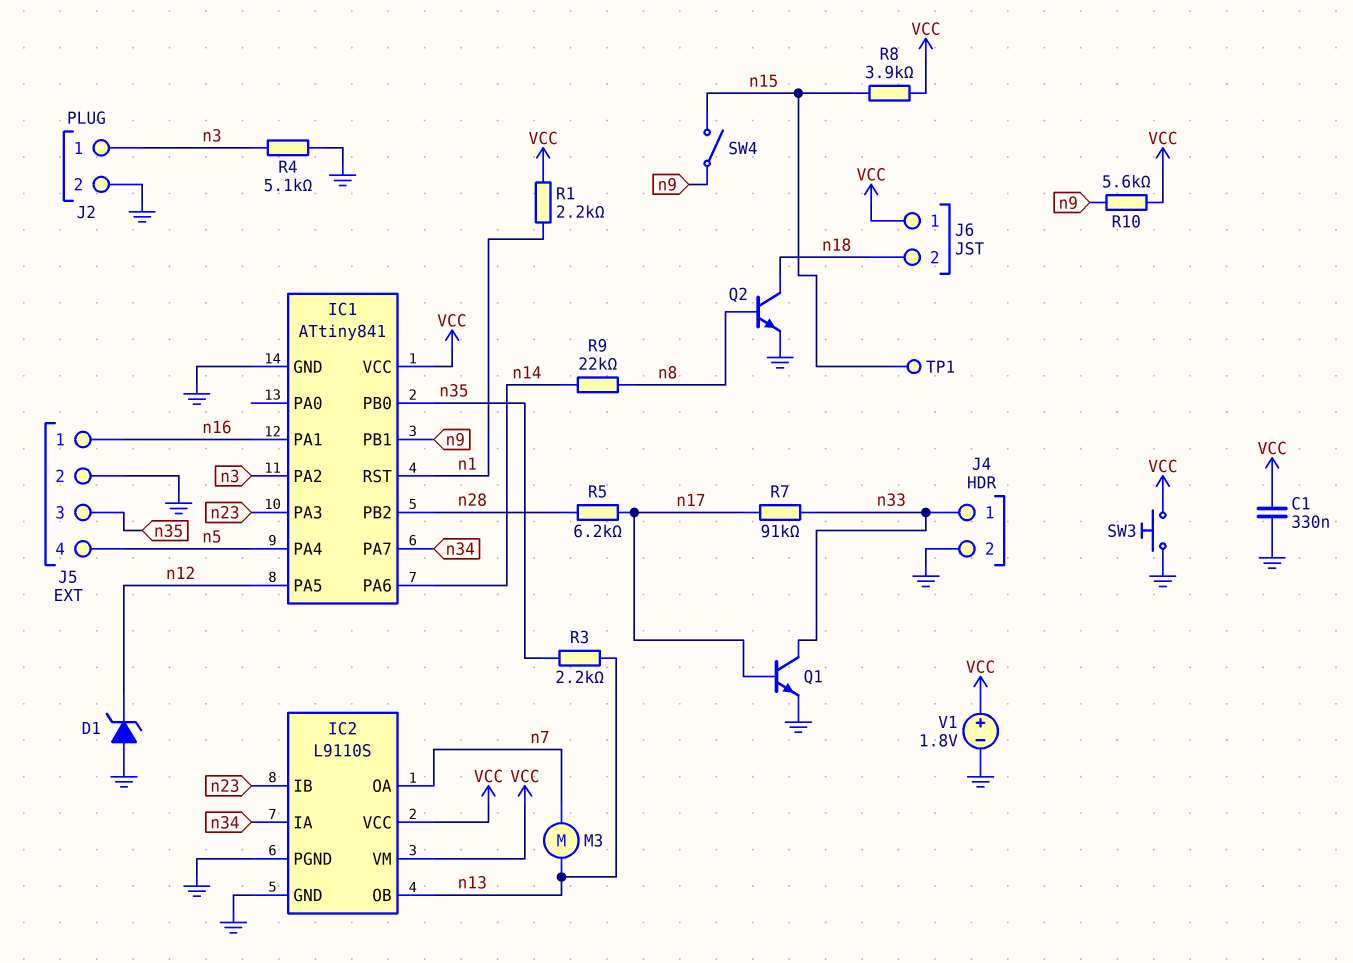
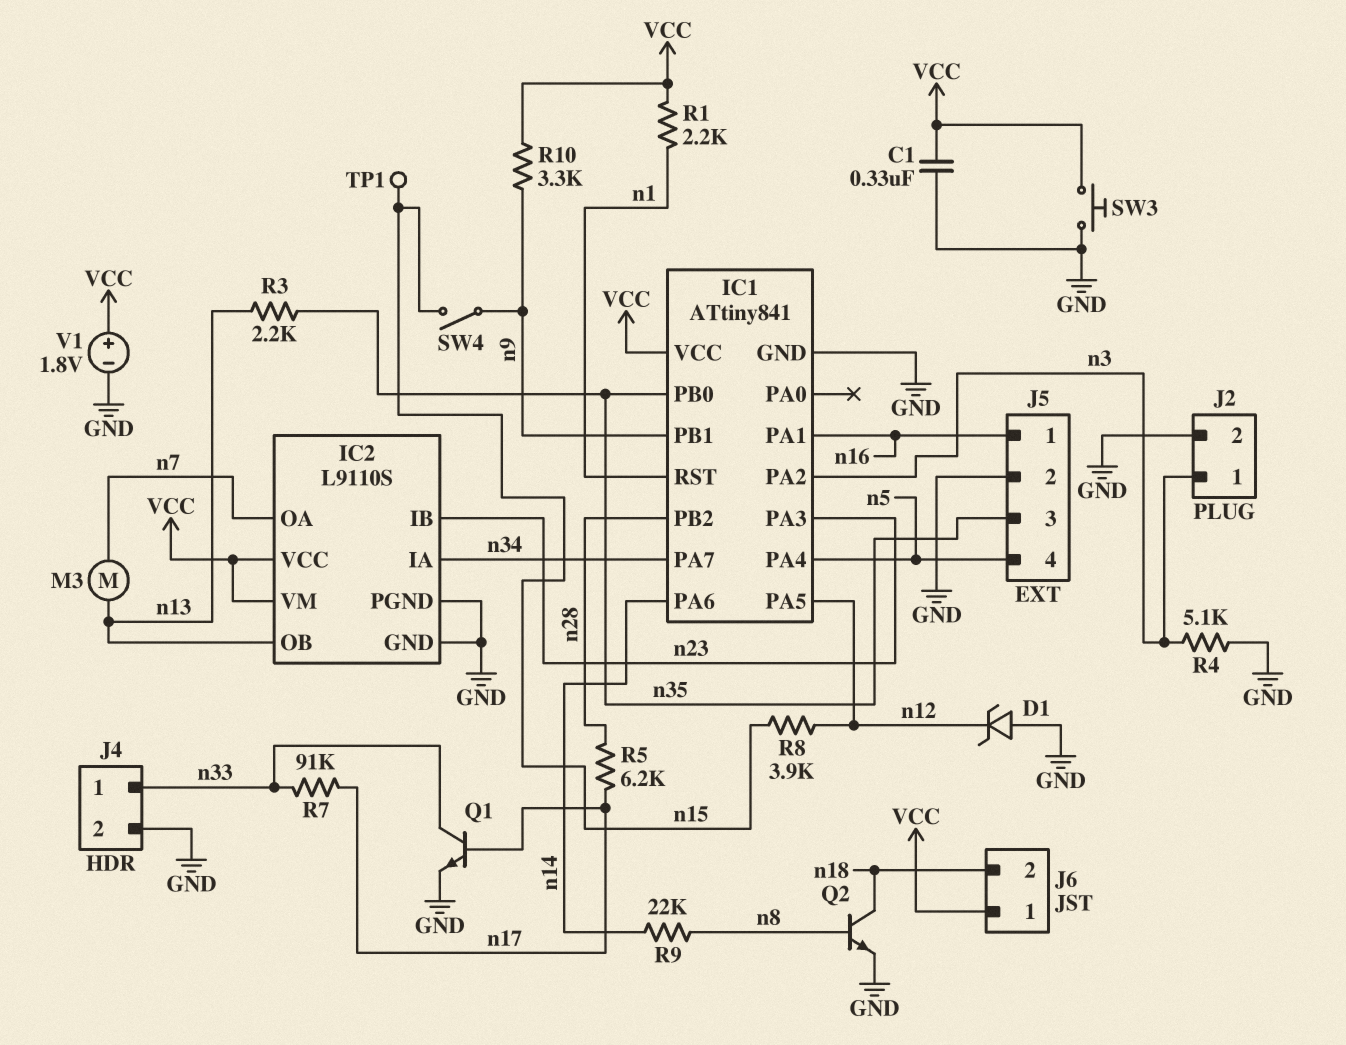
R8: 3.9k (VCC, n15) -> 3.9k (n12, n15)
R10: 5.6k (VCC, n9) -> 3.3k (VCC, n9)

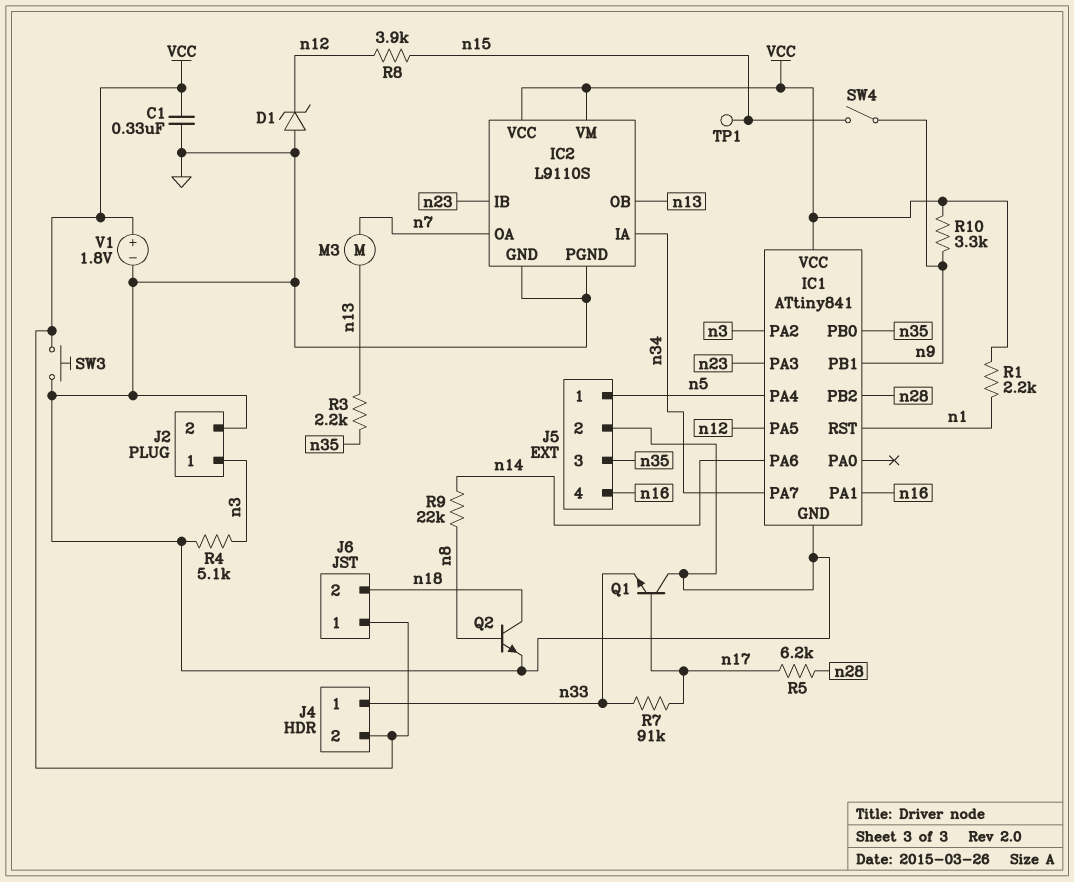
J4 pin 2: GND -> VCC
J5 pin 1: n16 -> n5
J5 pin 4: n5 -> n16
Q1: NPN (B n17, C n33, E GND) -> NPN (B n17, C GND, E n33)

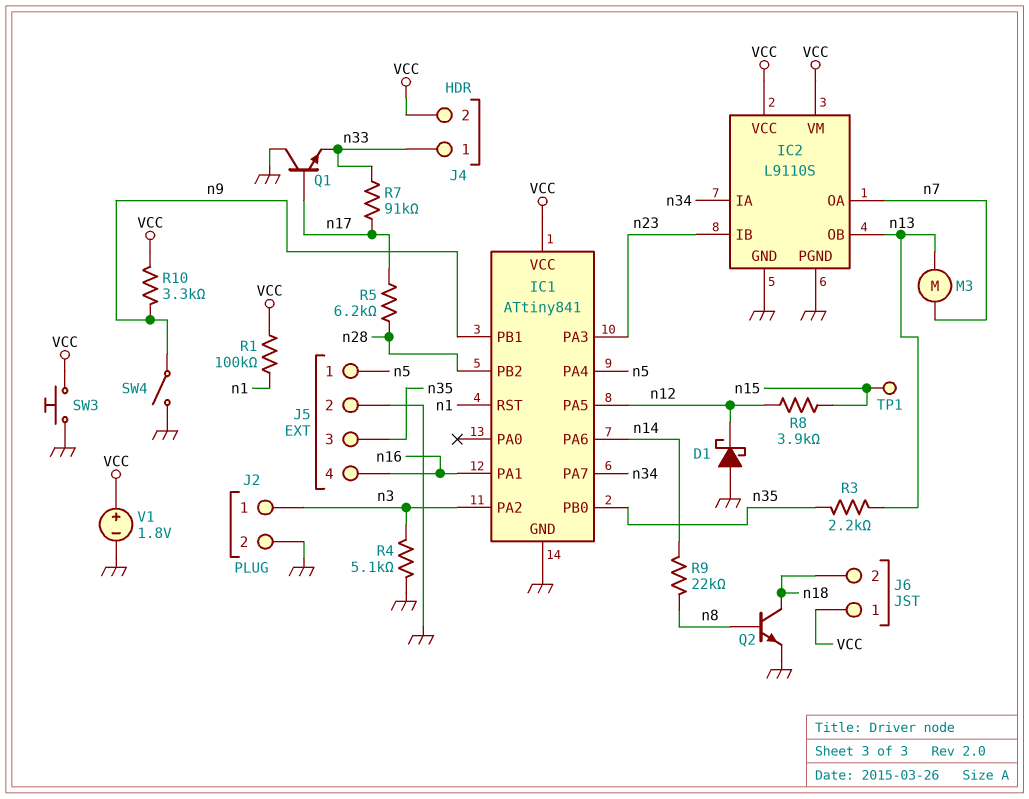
C1: 330nF (GND, VCC) -> none
D1: zener (A GND, K n12) -> schottky (A GND, K n12)
R1: 2.2k (VCC, n1) -> 100k (VCC, n1)
SW4: switch (n9, n15) -> switch (GND, n9)

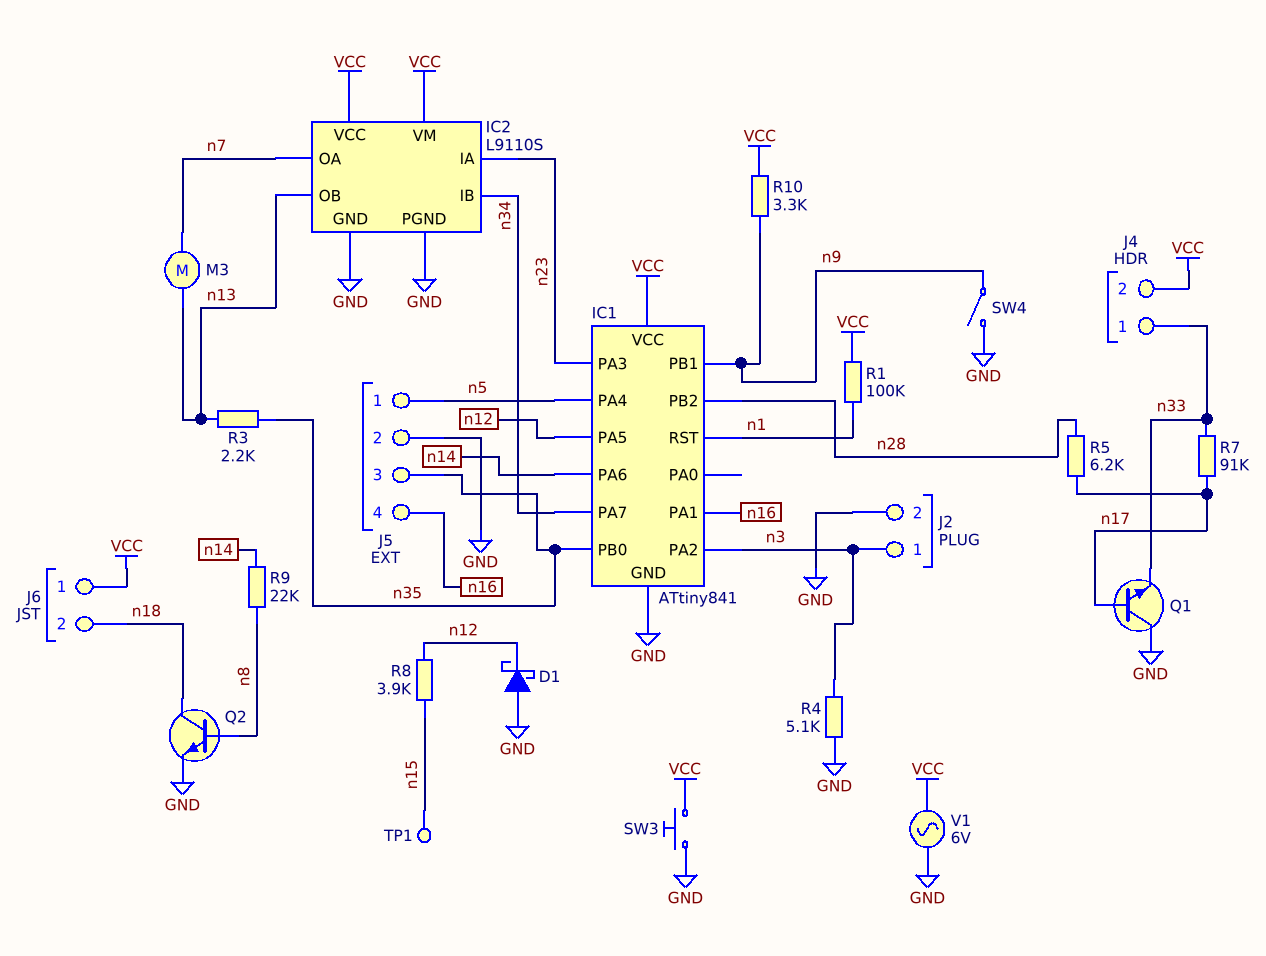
IC2 pin IA: n34 -> n23
IC2 pin IB: n23 -> n34
V1: 1.8V (plus VCC, minus GND) -> AC 6V (GND, VCC)

